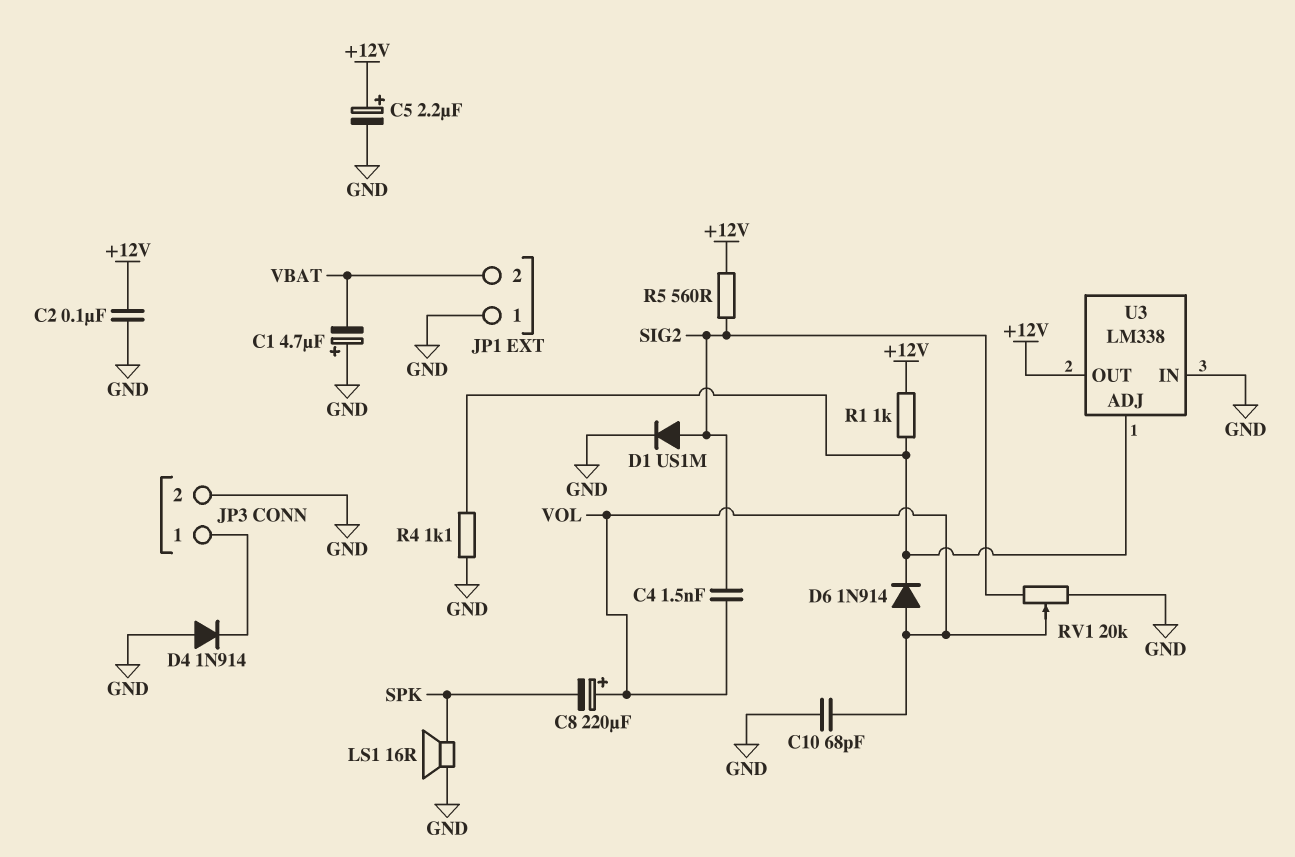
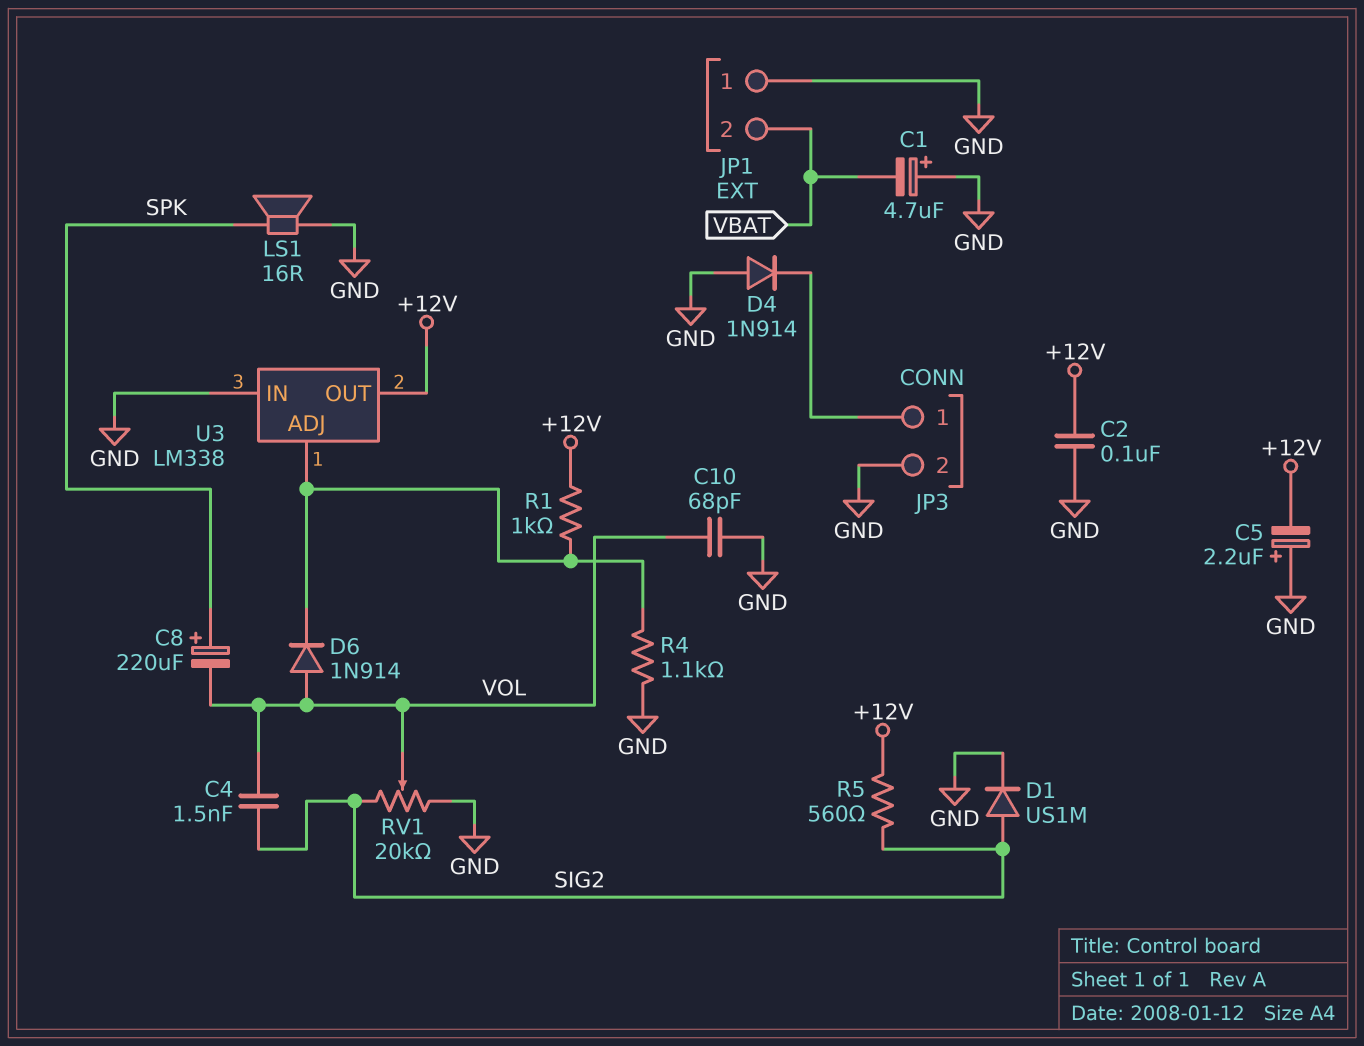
C5: 2.2uF (plus +12V, minus GND) -> 2.2uF (plus GND, minus +12V)
C8: 220uF (plus VOL, minus SPK) -> 220uF (plus SPK, minus VOL)

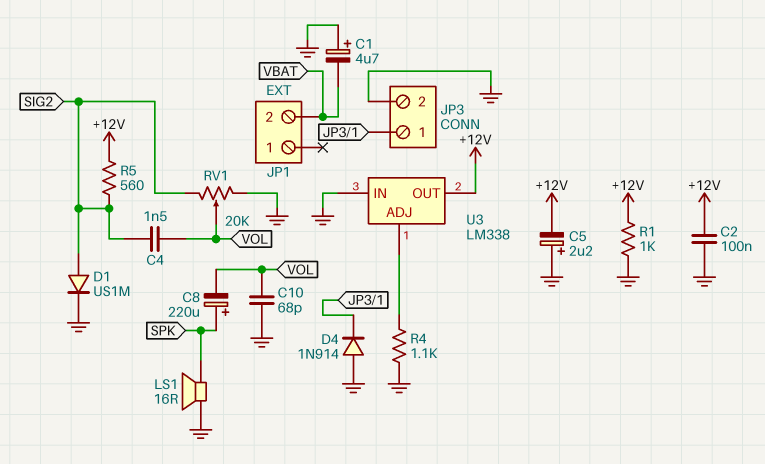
D6: diode 1N914 (A VOL, K U3/ADJ) -> none
JP1 pin 1: GND -> none
R1: 1k (+12V, U3/ADJ) -> 1k (+12V, GND)

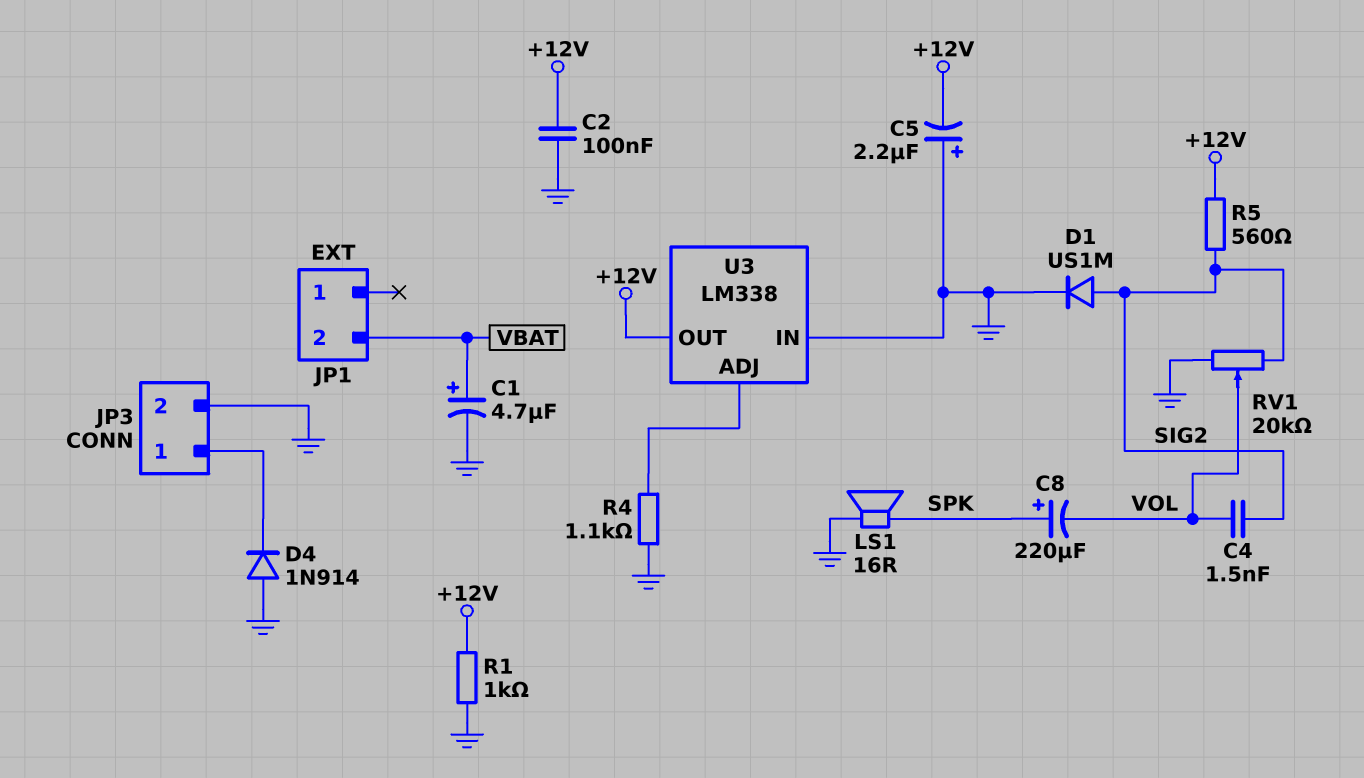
C1: 4.7uF (plus GND, minus VBAT) -> 4.7uF (plus VBAT, minus GND)
C10: 68pF (GND, VOL) -> none

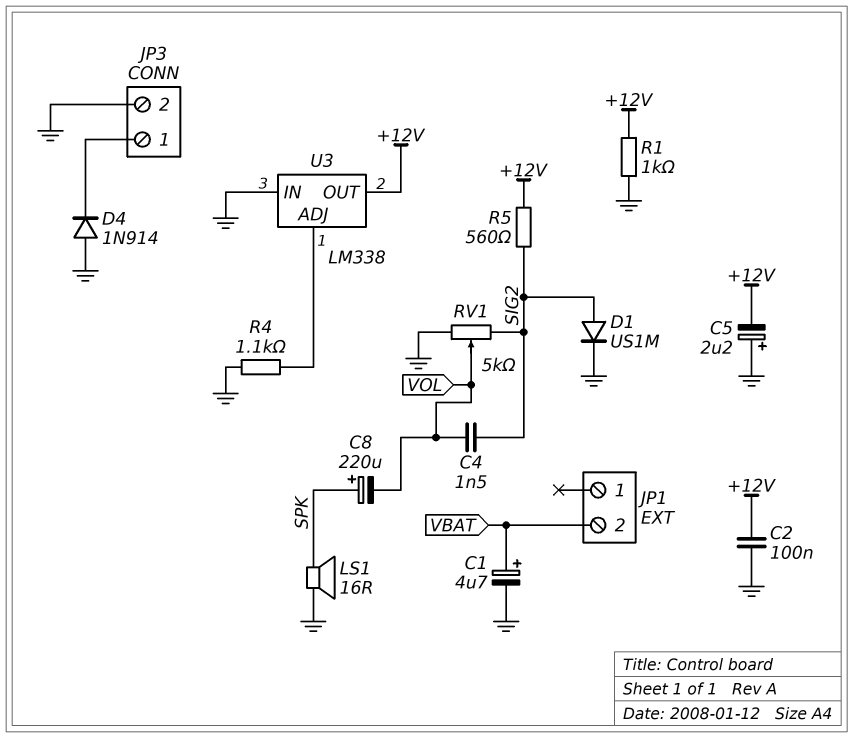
RV1: 20k (GND, SIG2, wiper VOL) -> 5k (GND, SIG2, wiper VOL)

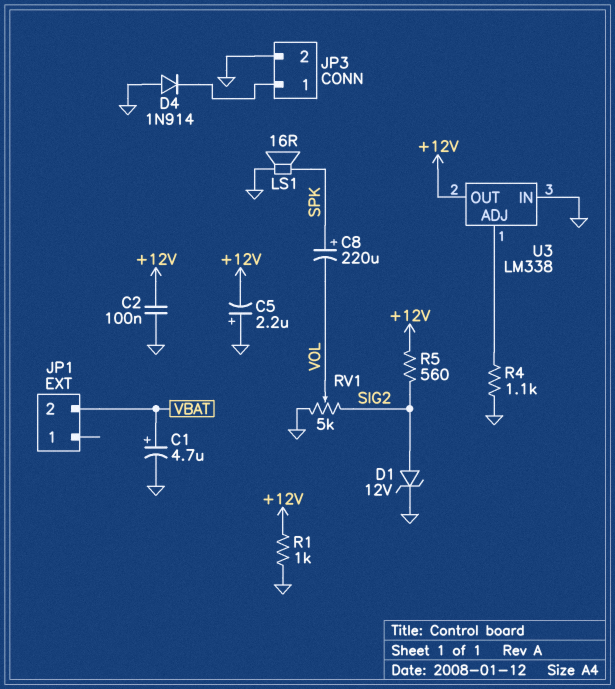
C4: 1.5nF (SIG2, VOL) -> none
D1: diode US1M (A SIG2, K GND) -> zener 12V (A SIG2, K GND)

